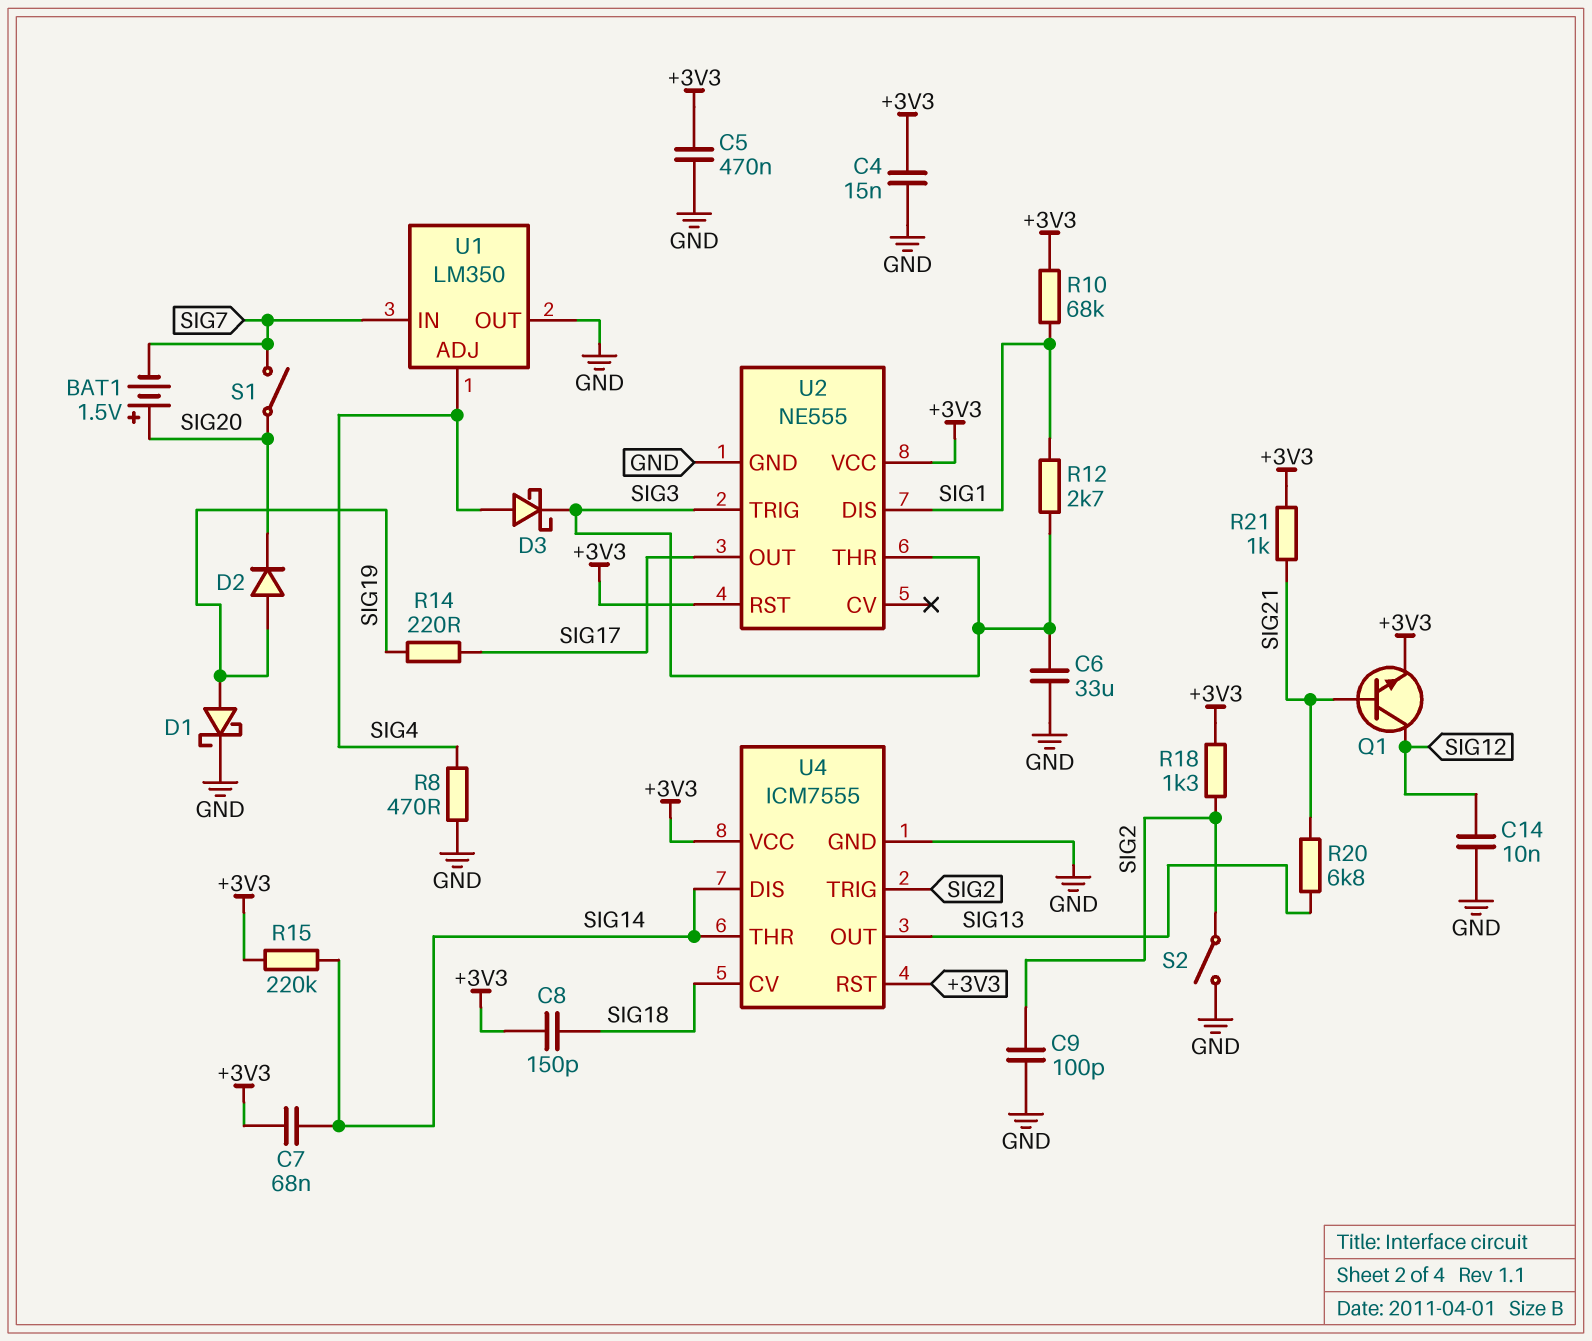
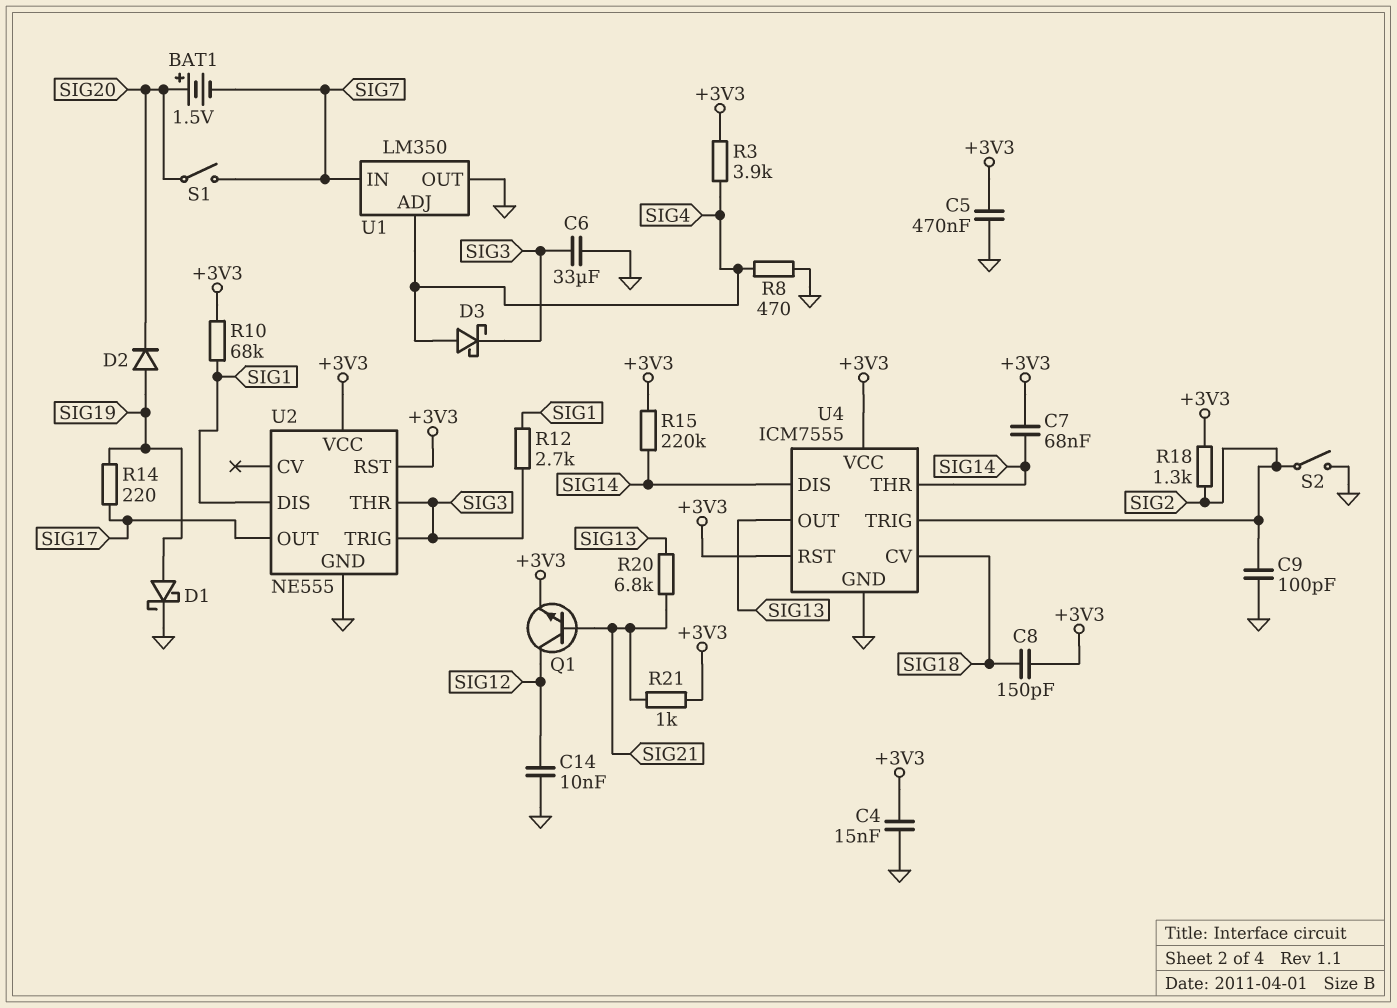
R3: none -> 3.9k (+3V3, SIG4)

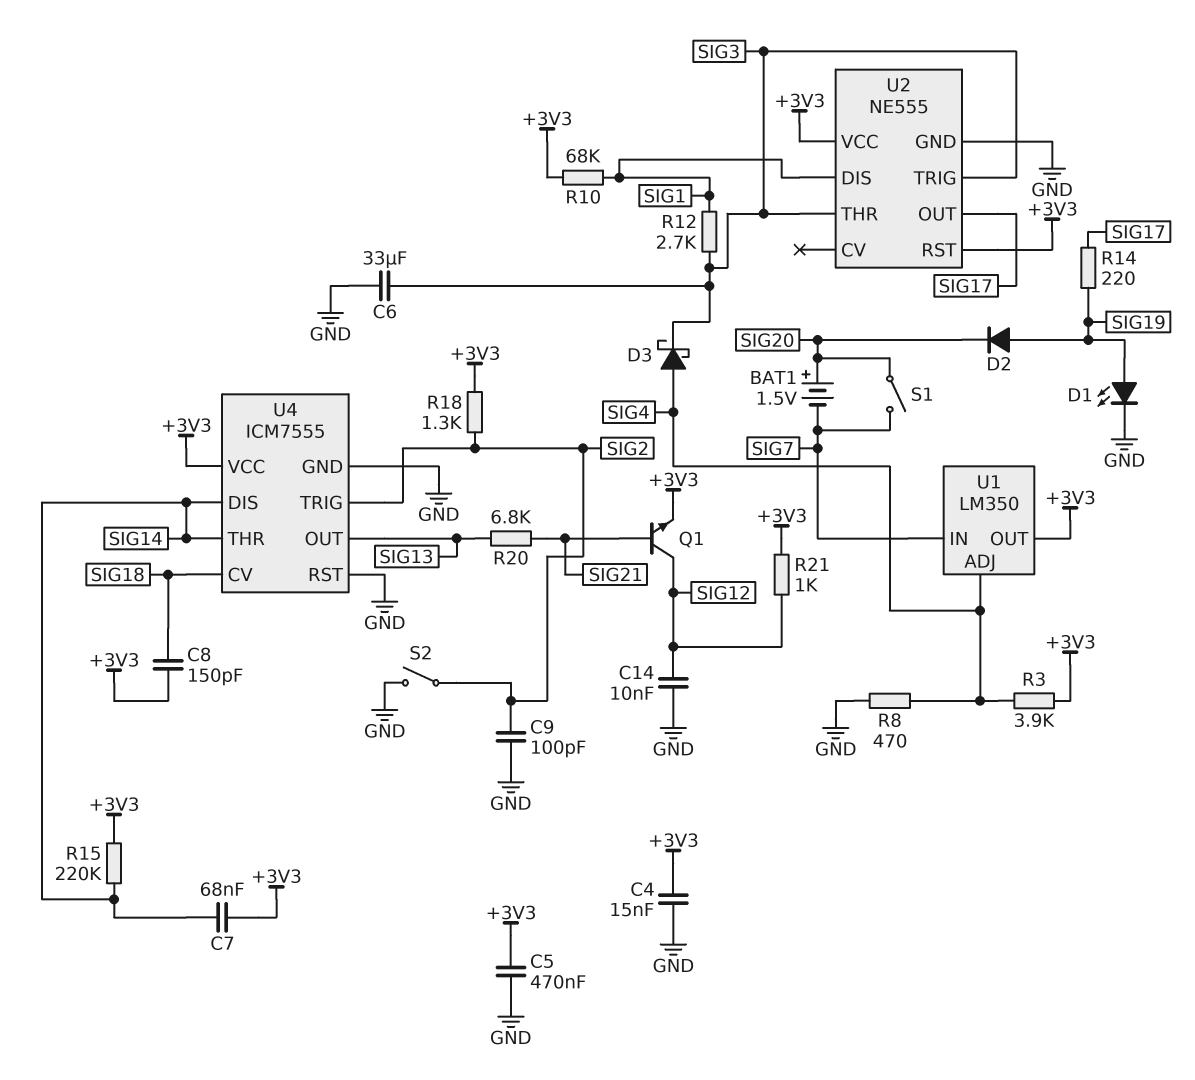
D1: schottky (A SIG19, K GND) -> LED (A SIG19, K GND)
R21: 1k (+3V3, SIG21) -> 1k (+3V3, SIG12)
U1 pin OUT: GND -> +3V3
U4 pin RST: +3V3 -> GND

